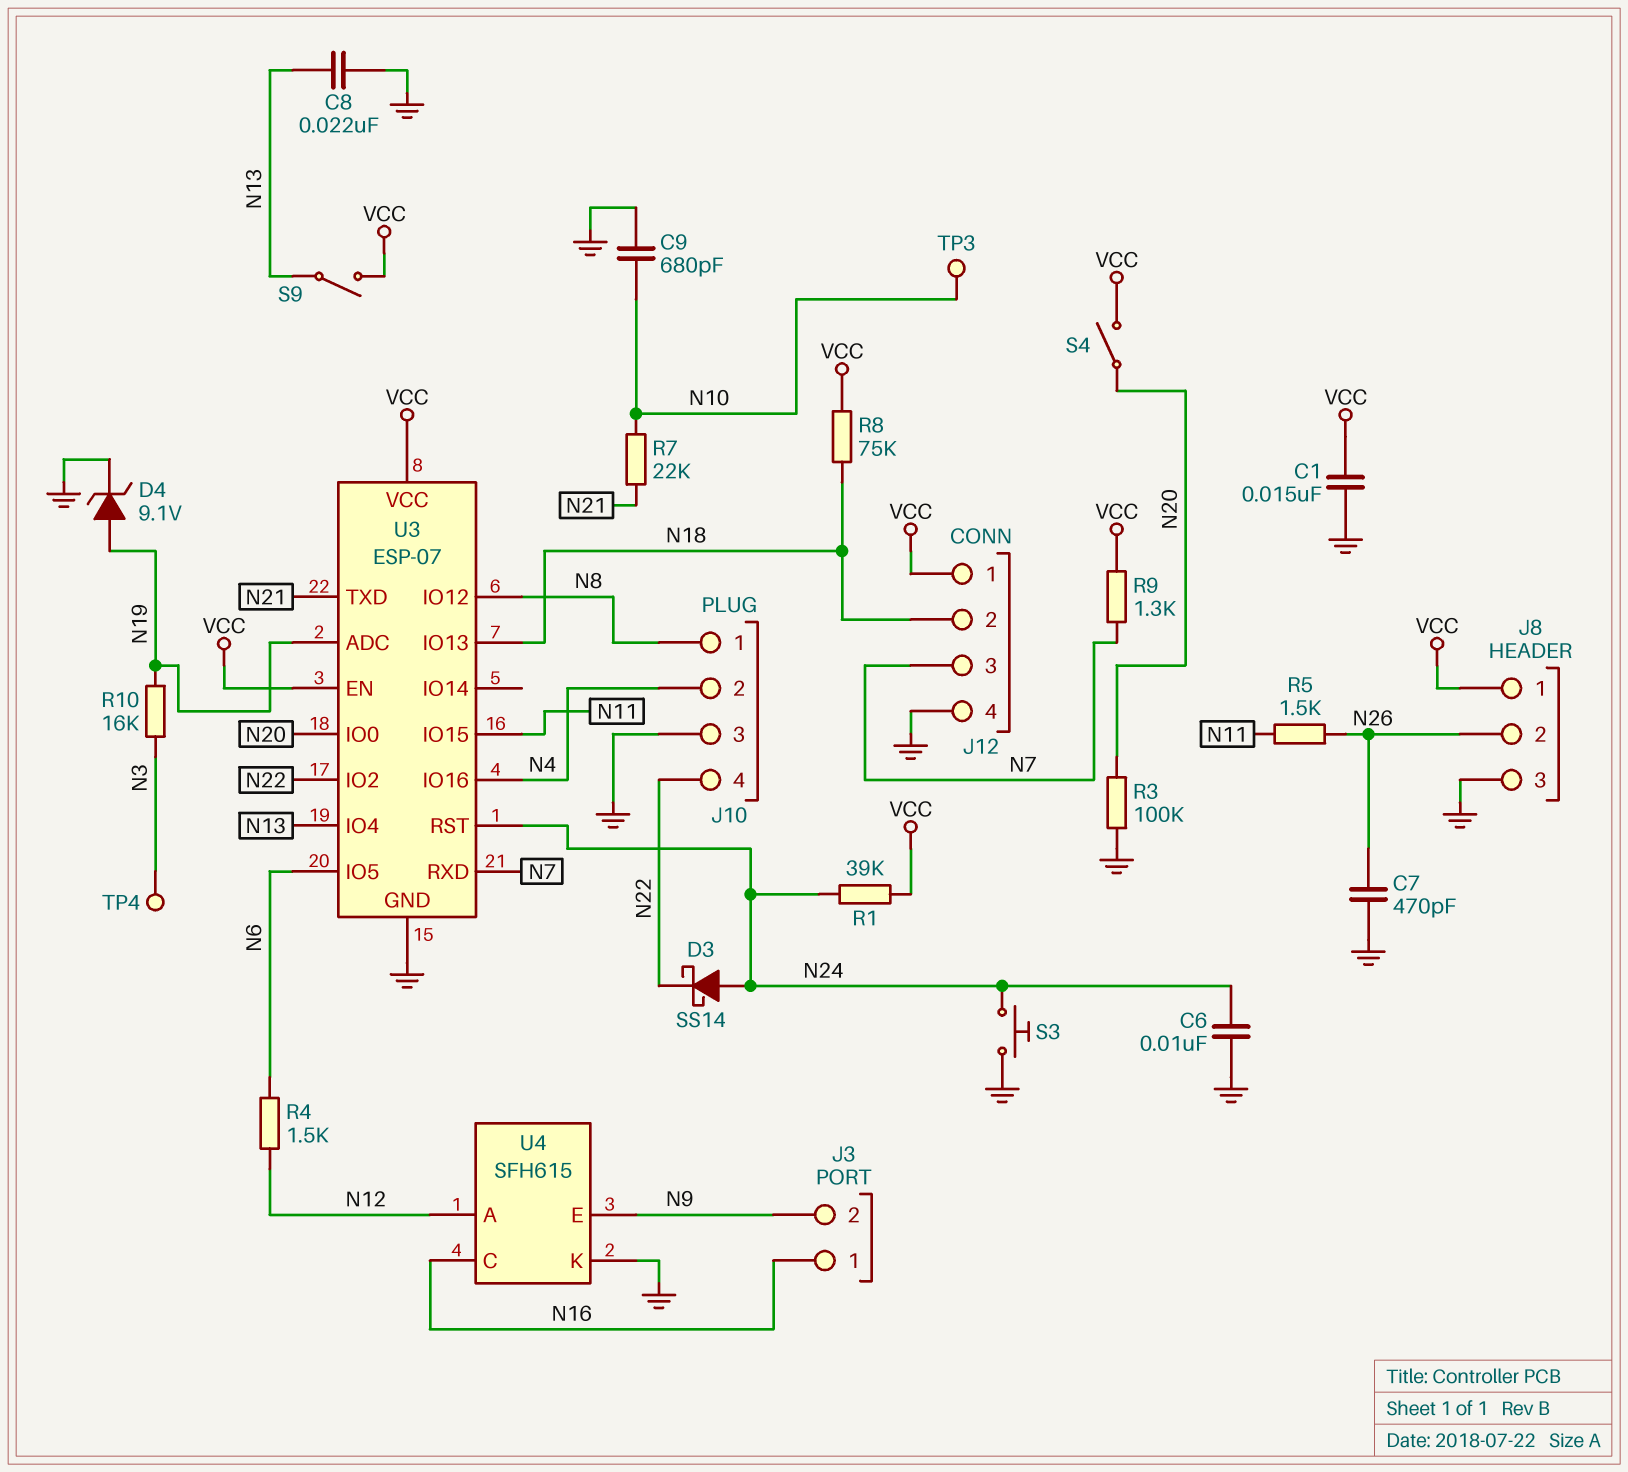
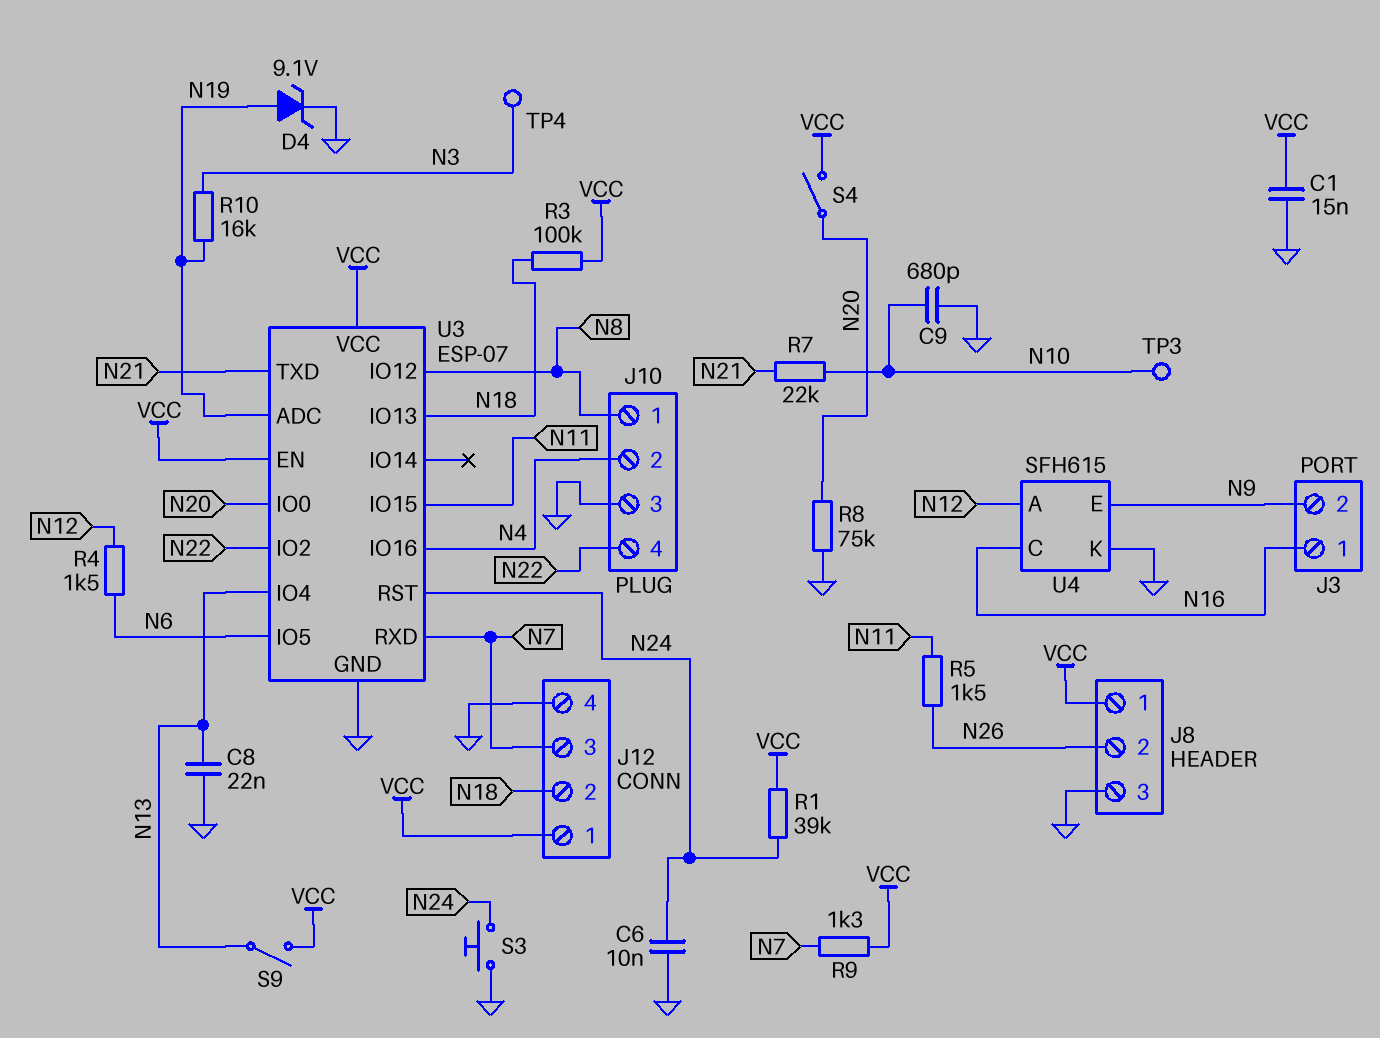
C7: 470pF (GND, N26) -> none
D3: schottky SS14 (A N24, K N22) -> none
R3: 100k (GND, N20) -> 100k (N18, VCC)
R8: 75k (N18, VCC) -> 75k (GND, N20)

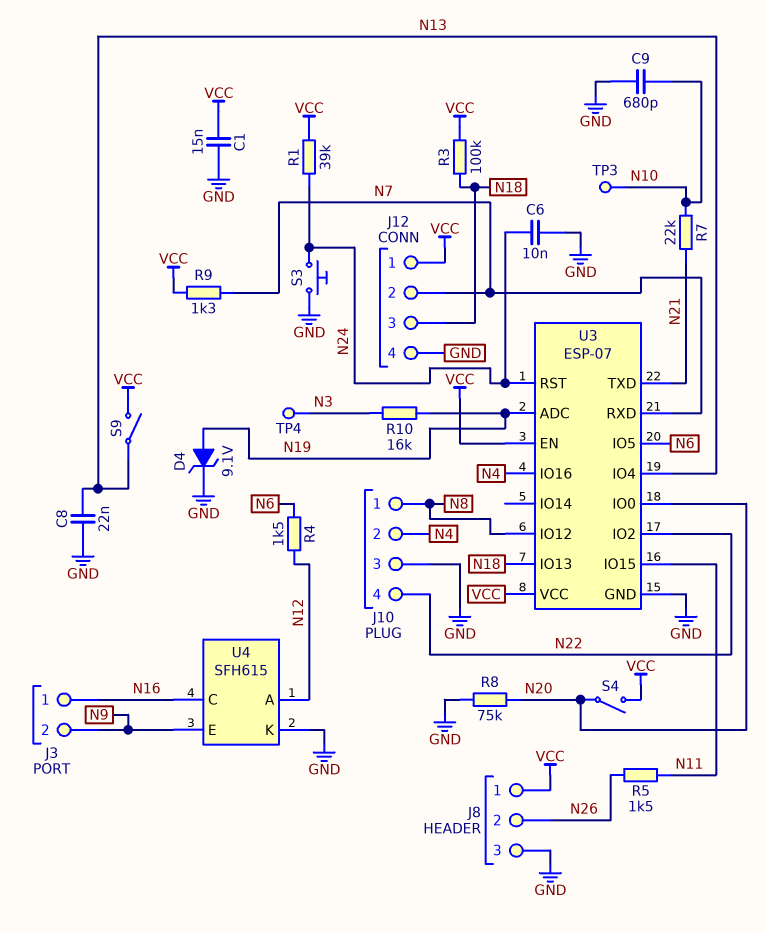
J12 pin 2: N18 -> N7
J12 pin 3: N7 -> N18

